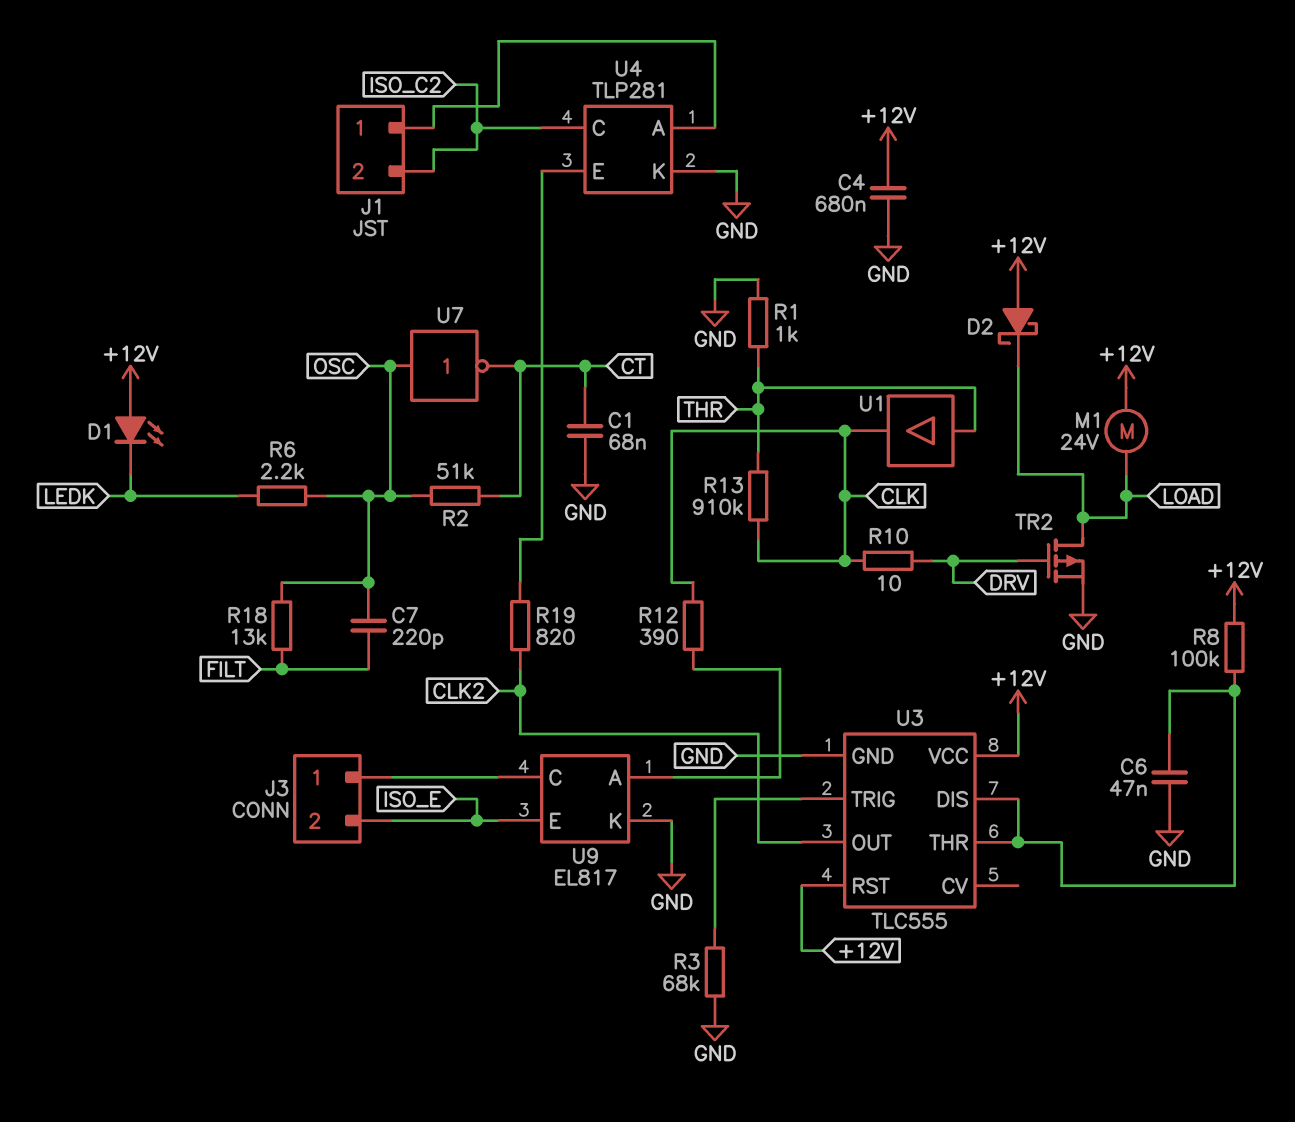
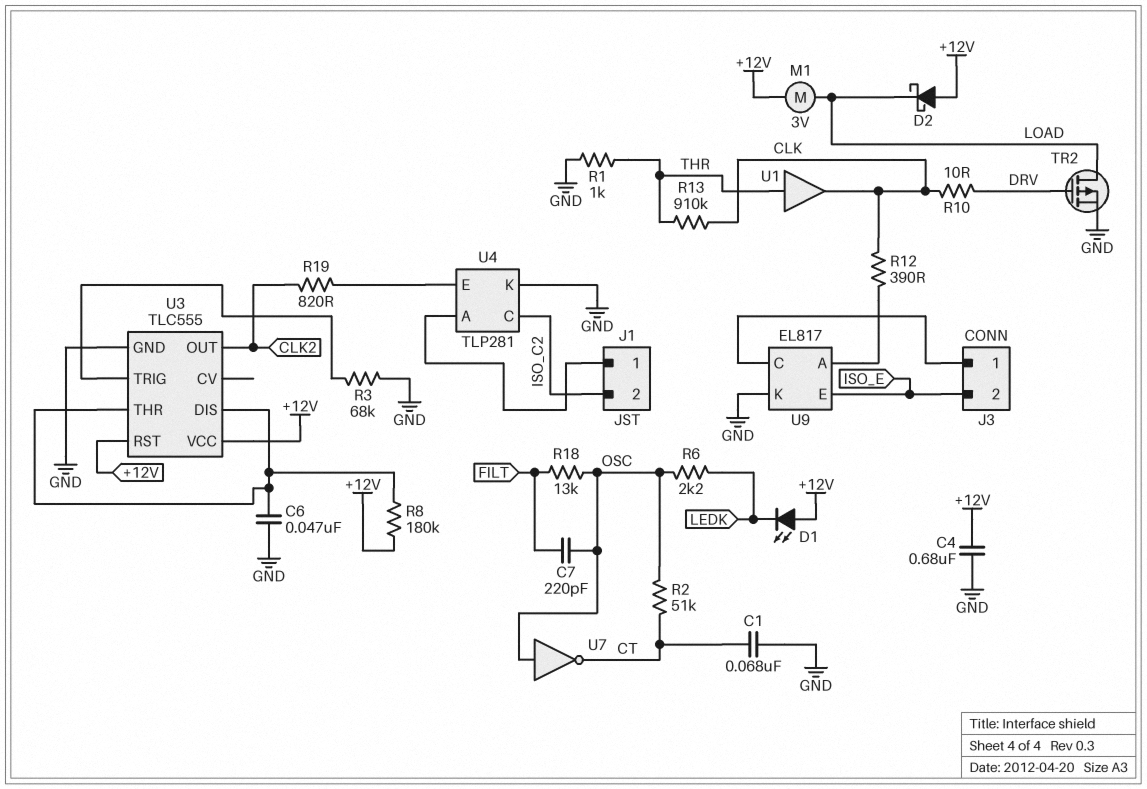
M1: motor 24V (+12V, LOAD) -> motor 3V (+12V, LOAD)
R8: 100k (+12V, U3/DIS) -> 180k (+12V, U3/DIS)

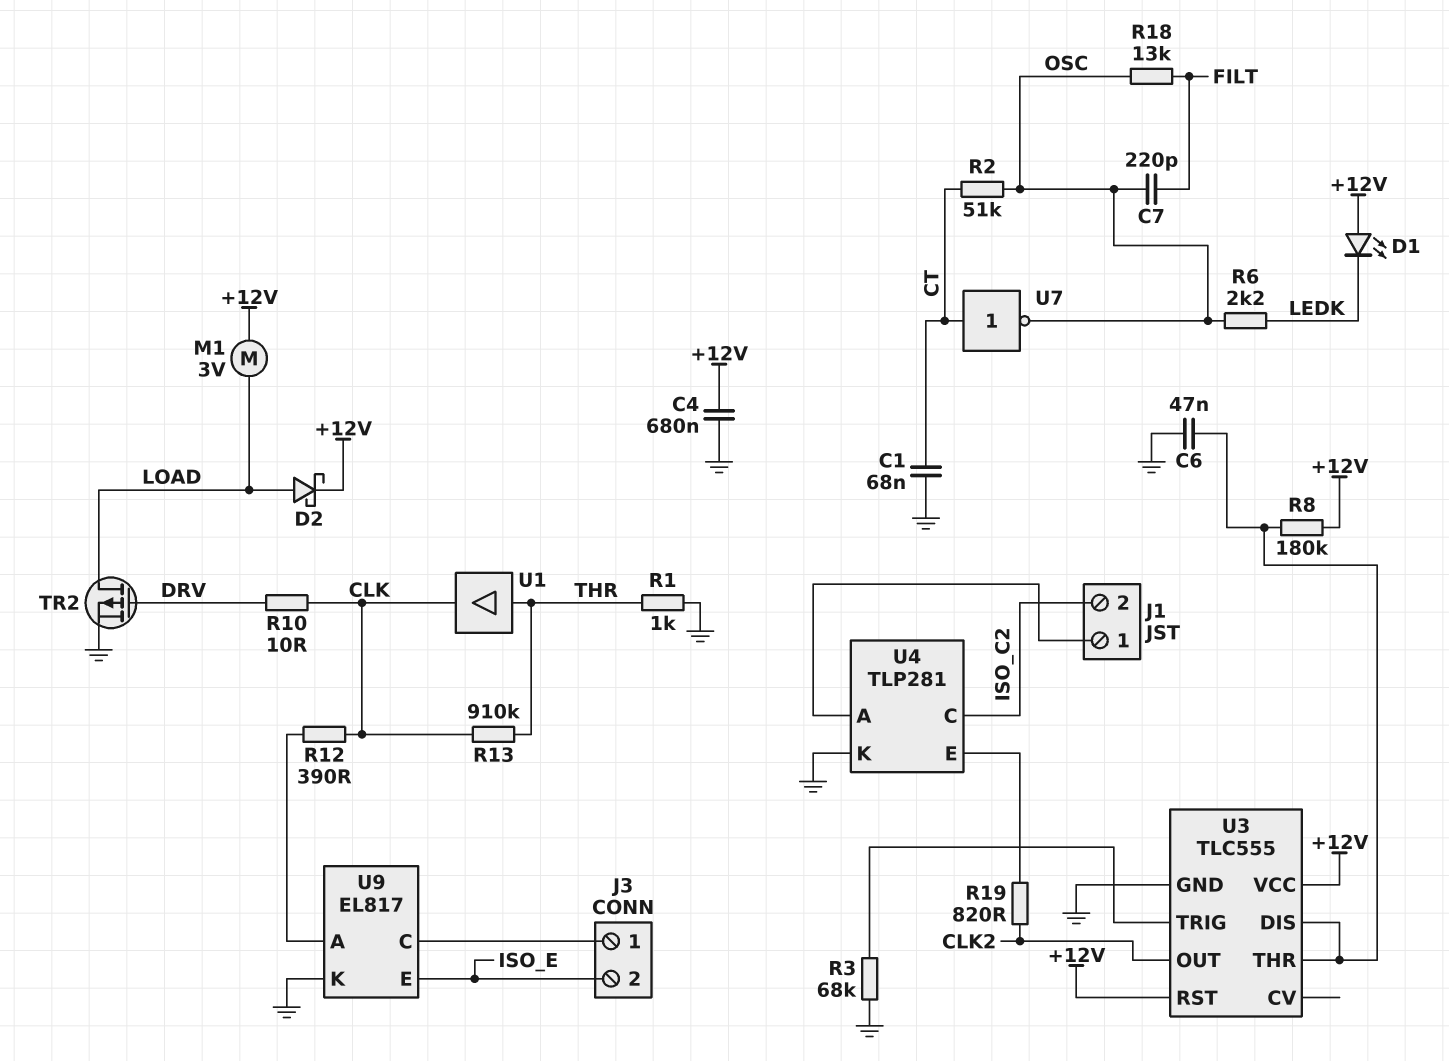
D2: schottky (A +12V, K LOAD) -> schottky (A LOAD, K +12V)
U7: NOT (in OSC, out CT) -> NOT (in CT, out OSC)

